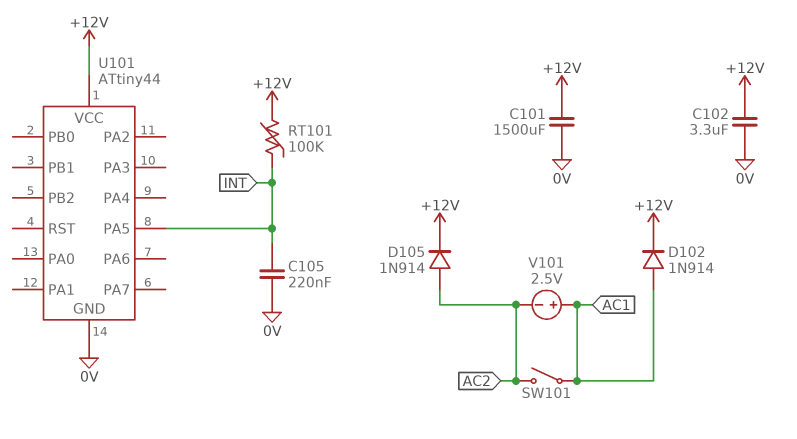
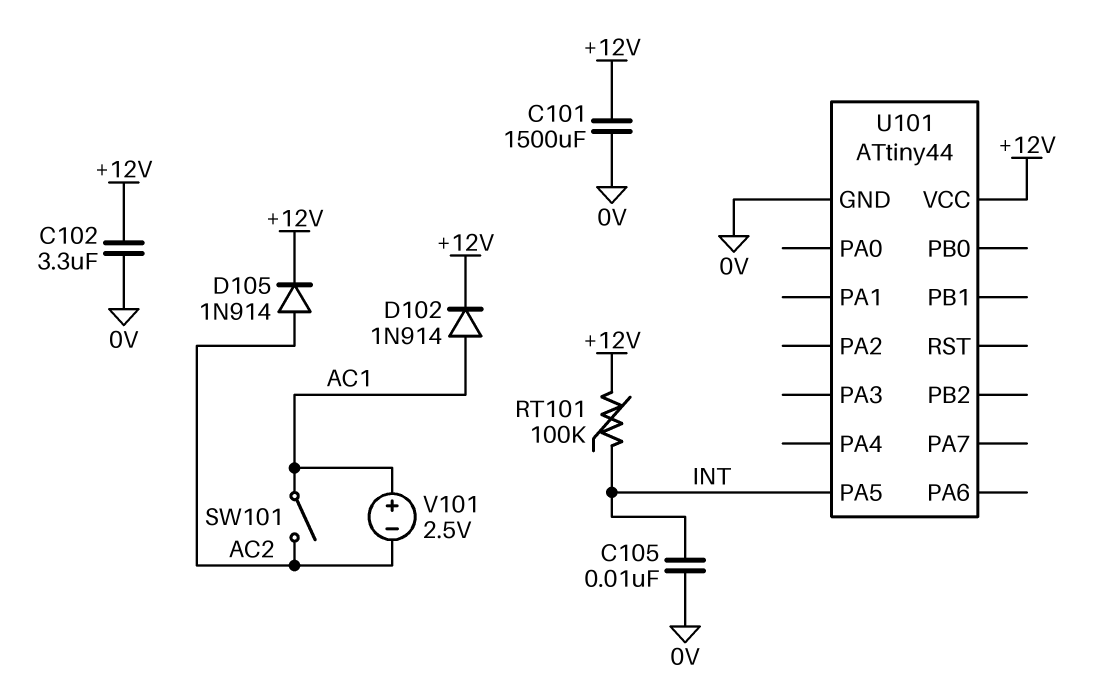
C105: 220nF (0V, INT) -> 10nF (0V, INT)

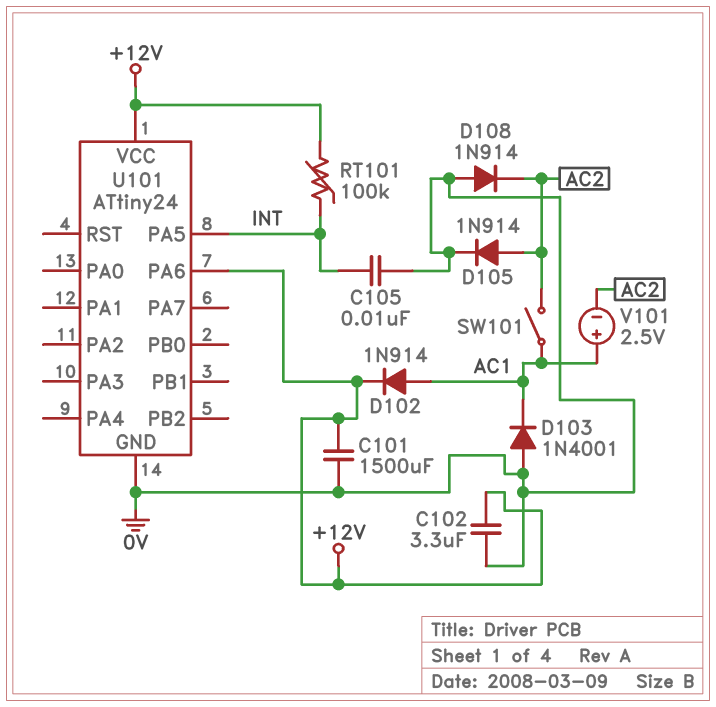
D103: none -> diode 1N4001 (A 0V, K AC1)
D105: diode 1N914 (A AC2, K +12V) -> diode 1N914 (A AC2, K 0V)
D108: none -> diode 1N914 (A 0V, K AC2)
U101: ATtiny44 -> ATtiny24
U101 pin PA6: none -> +12V

